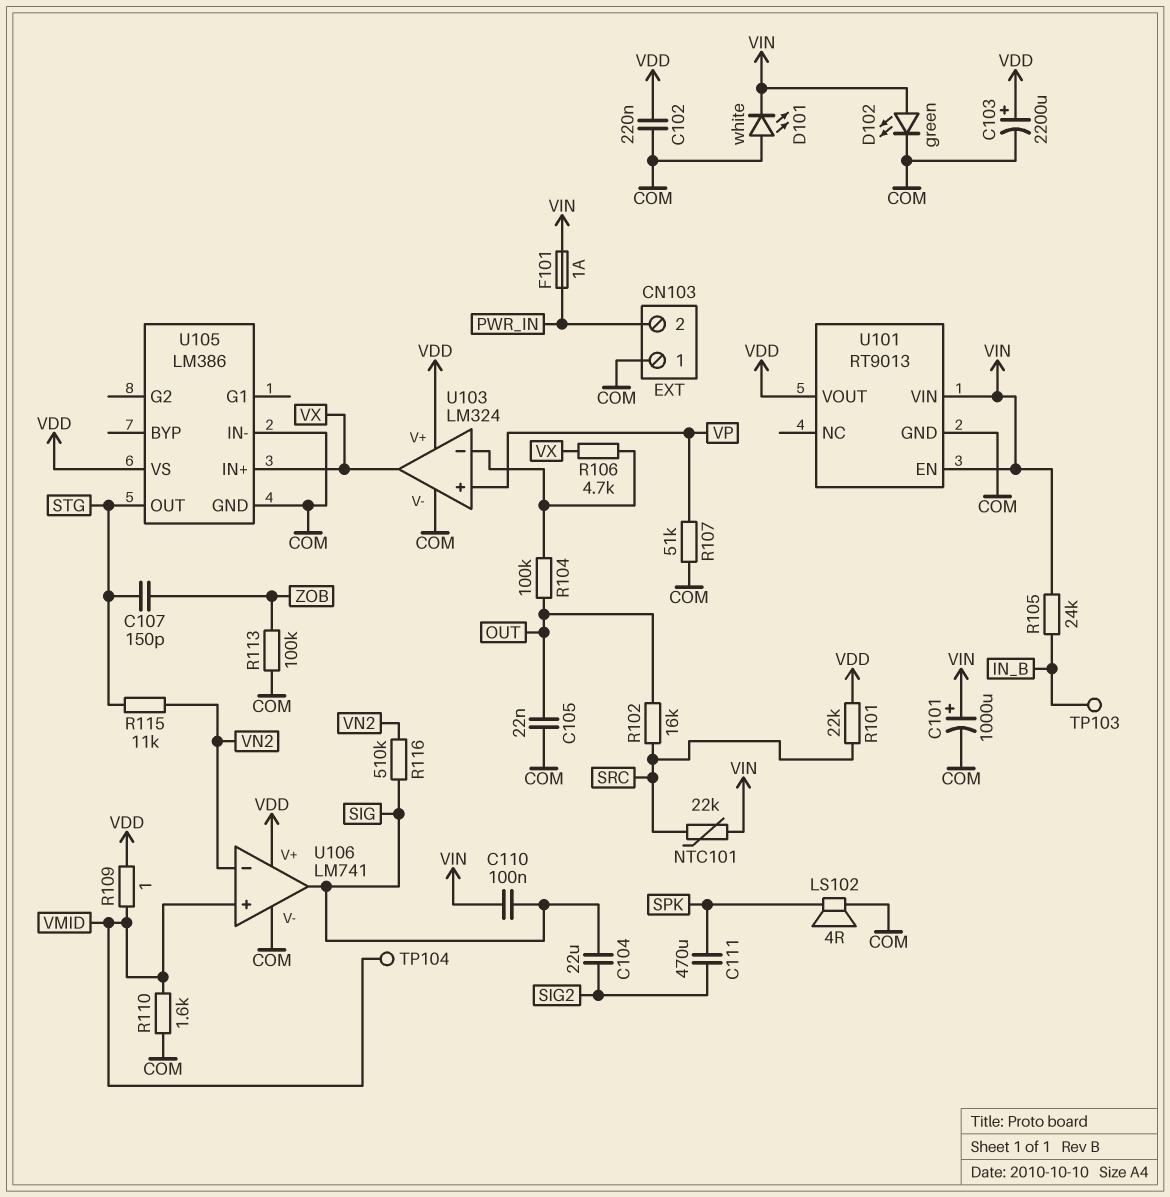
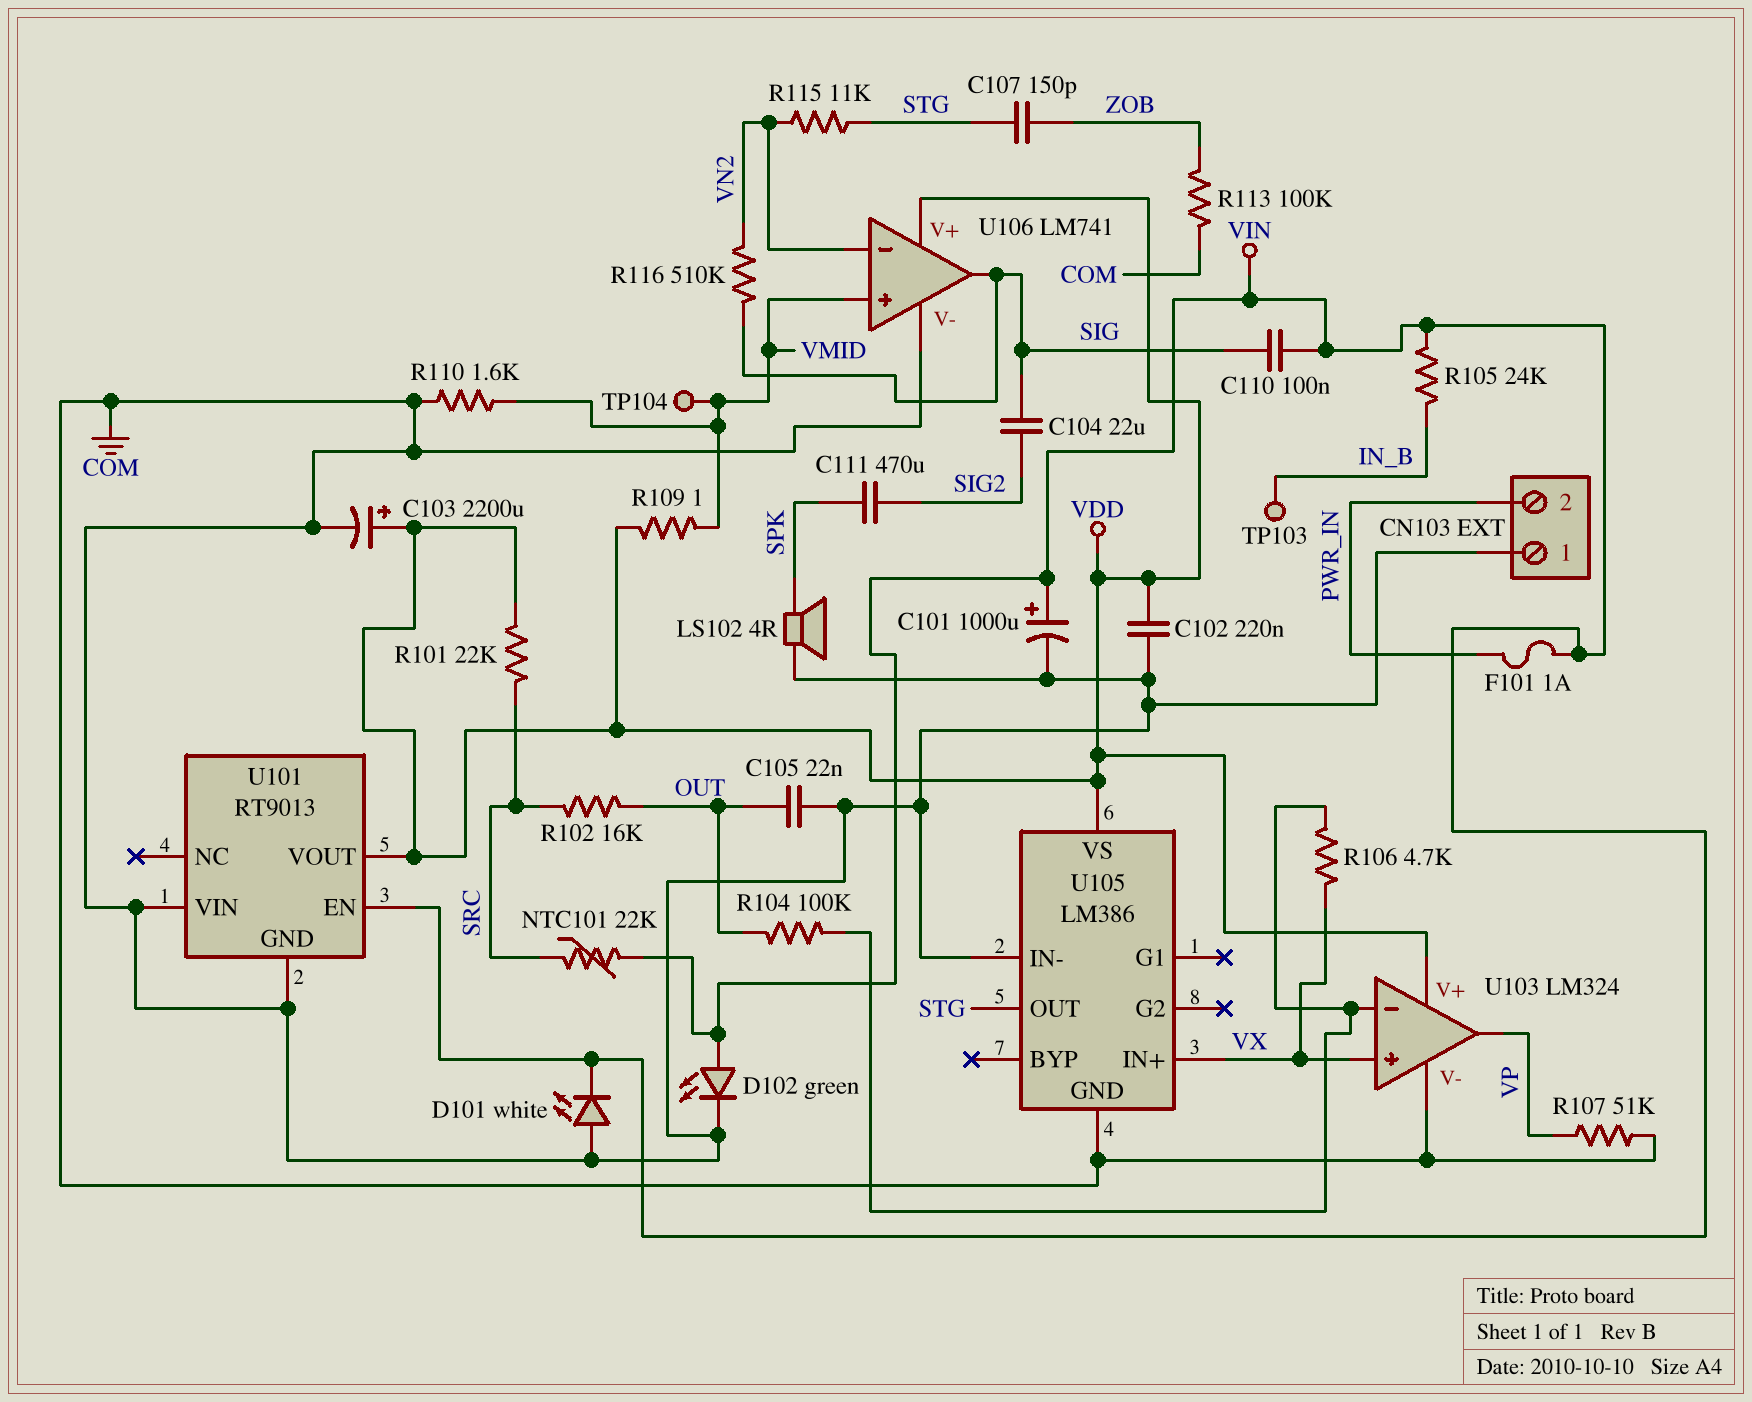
U101 pin VIN: VIN -> COM
U103 pin in+: VP -> VX
U103 pin out: VX -> VP

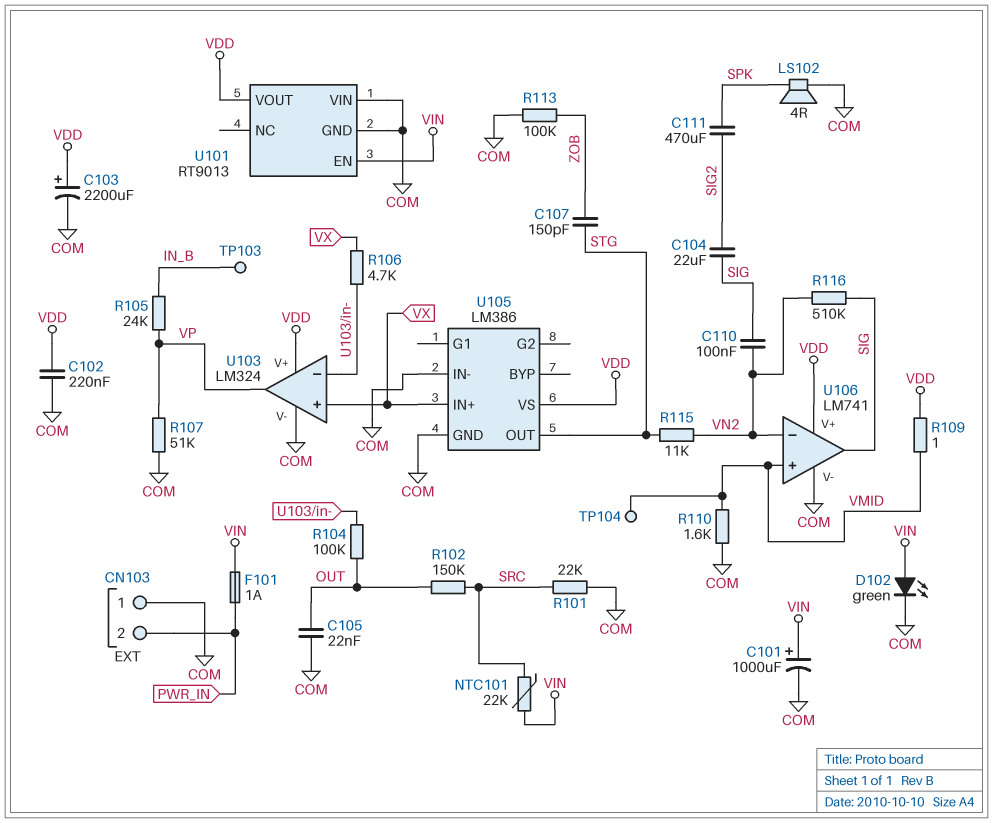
C110: 100nF (SIG, VIN) -> 100nF (SIG, VN2)
D101: LED white (A COM, K VIN) -> none
R101: 22k (SRC, VDD) -> 22k (COM, SRC)
R102: 16k (OUT, SRC) -> 150k (OUT, SRC)
R105: 24k (IN_B, VIN) -> 24k (IN_B, VP)

